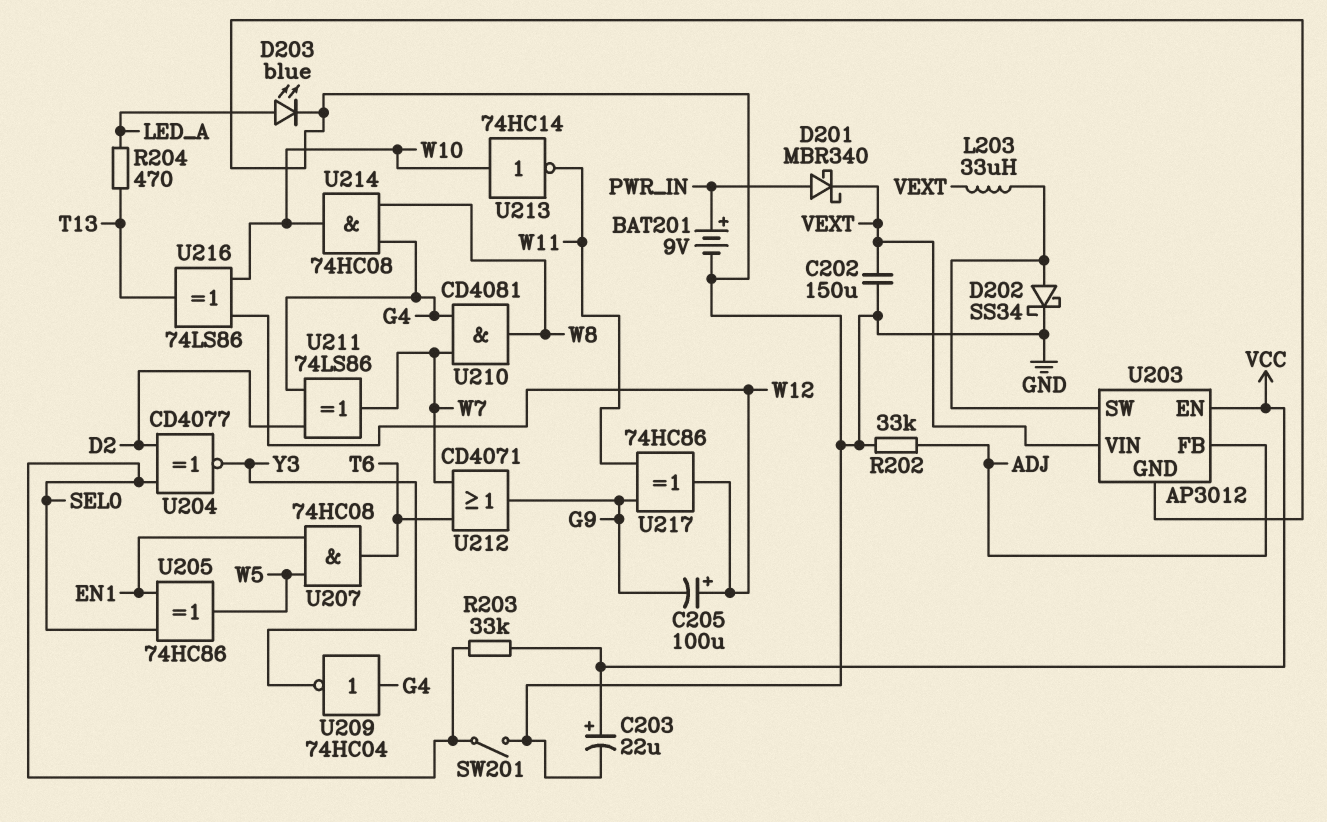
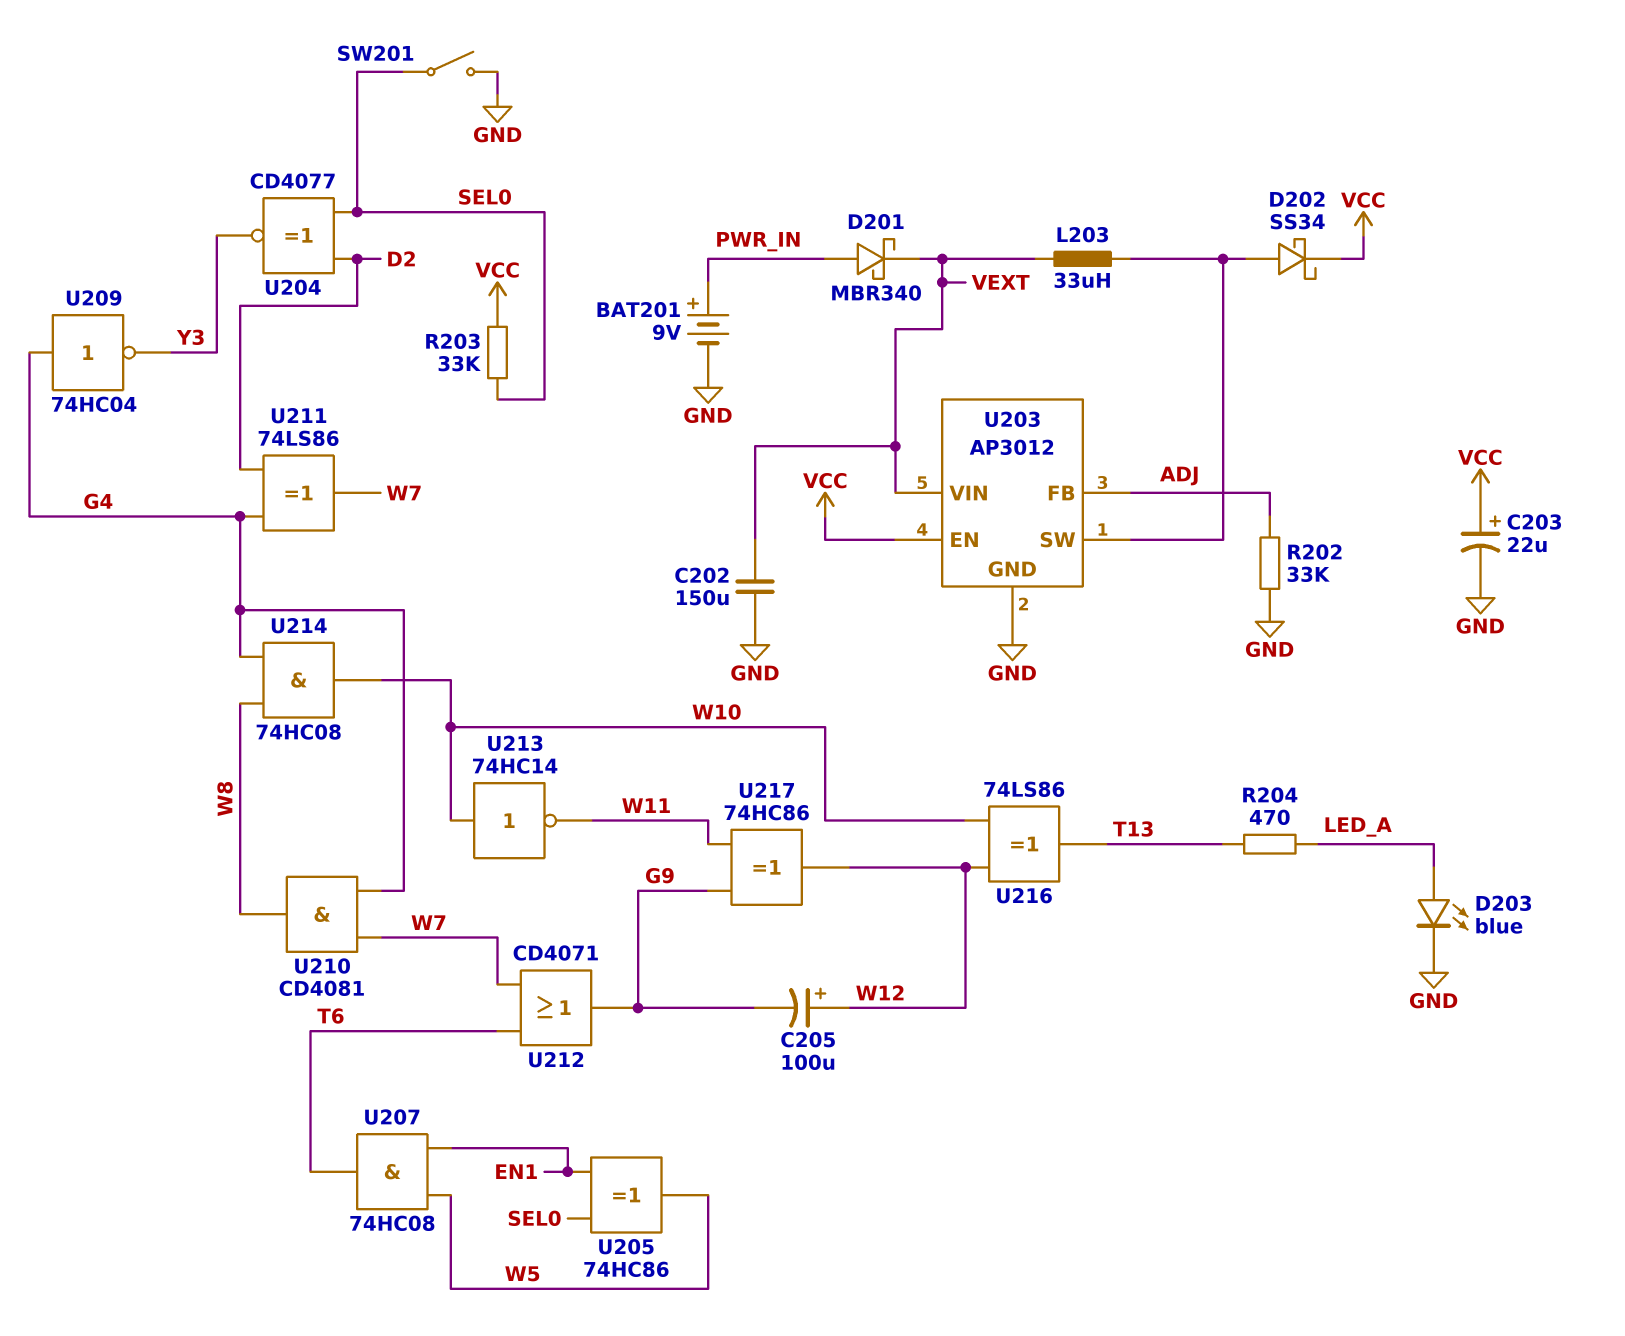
D202: schottky SS34 (A U203/SW, K GND) -> schottky SS34 (A U203/SW, K VCC)

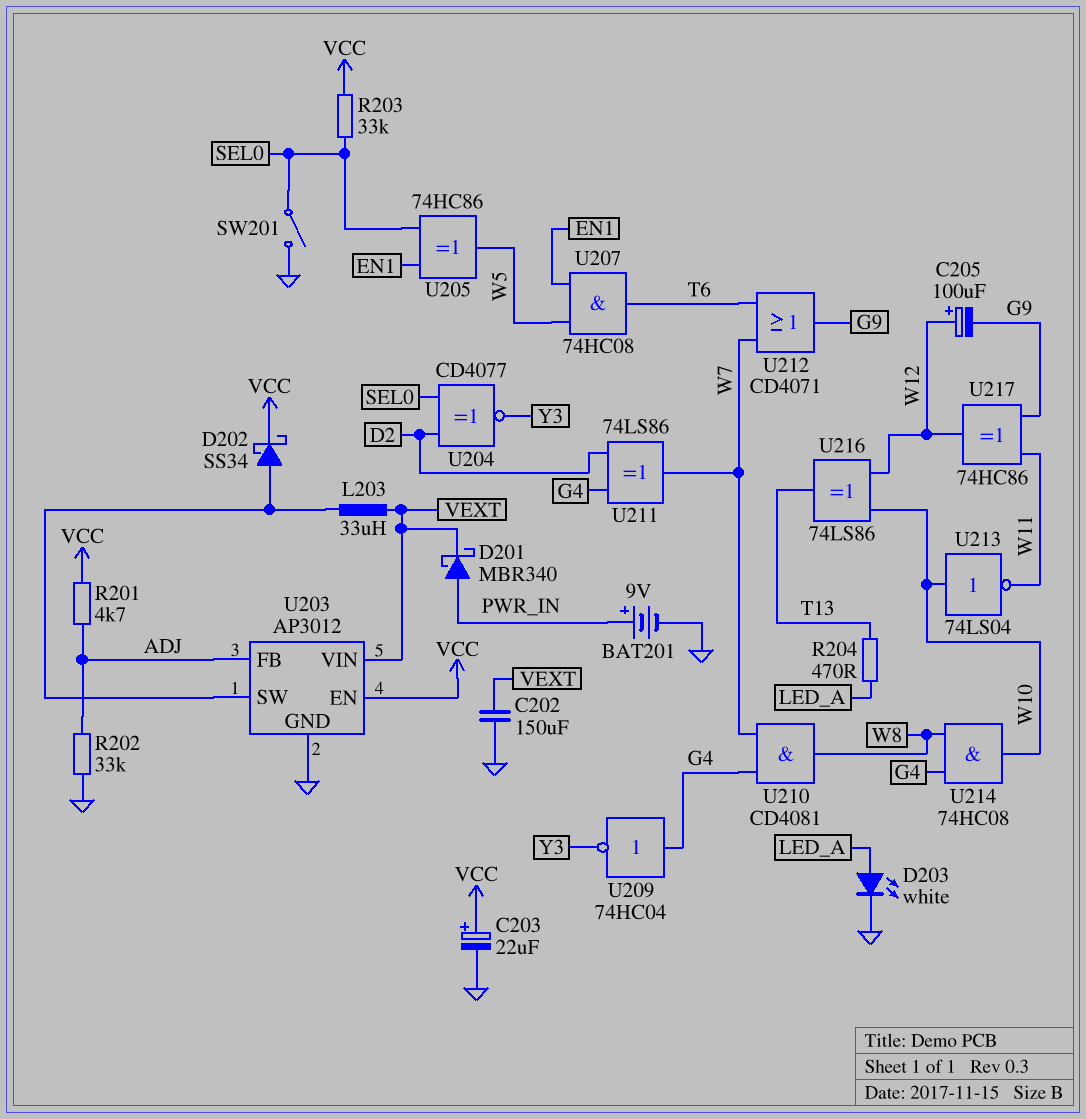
D203: LED blue (A LED_A, K GND) -> LED white (A LED_A, K GND)
R201: none -> 4.7k (ADJ, VCC)
U213: NOT 74HC14 (in W10, out W11) -> NOT 74LS04 (in W10, out W11)

